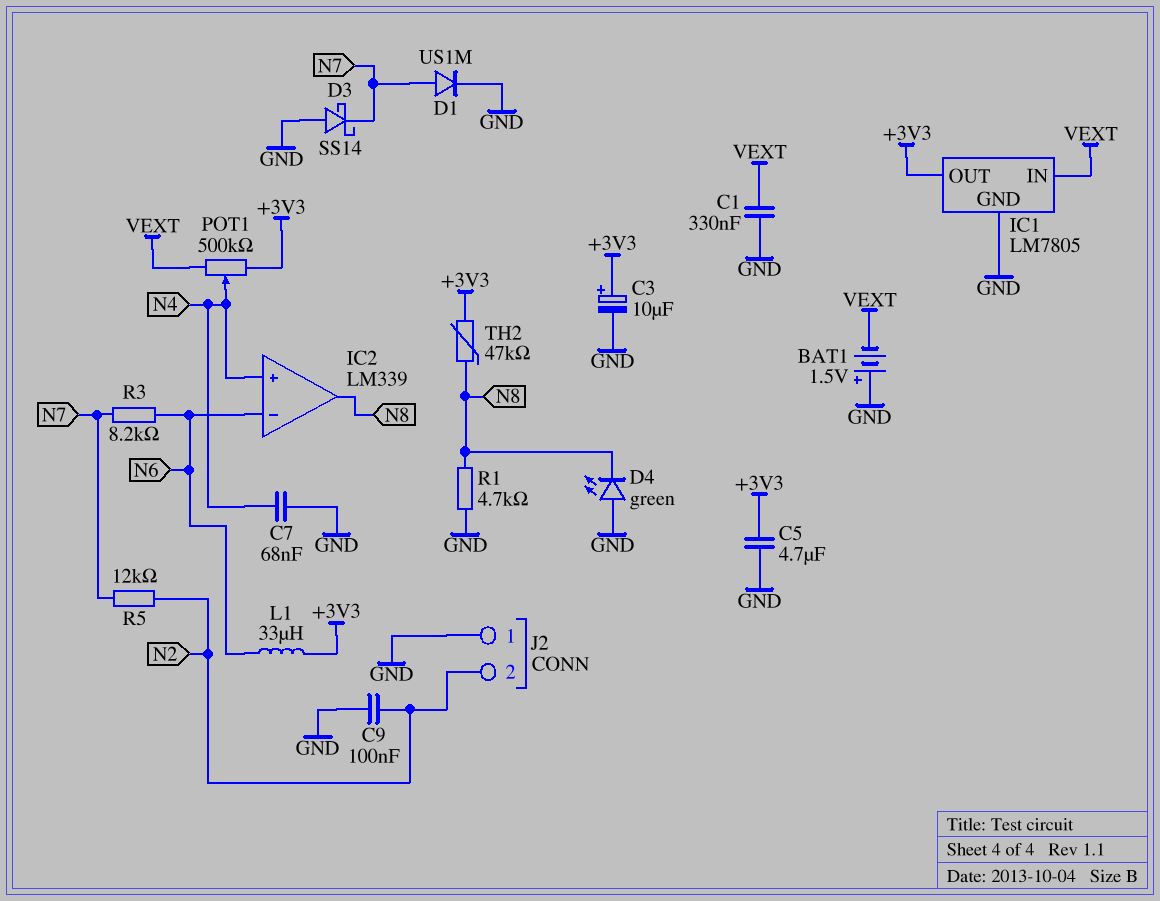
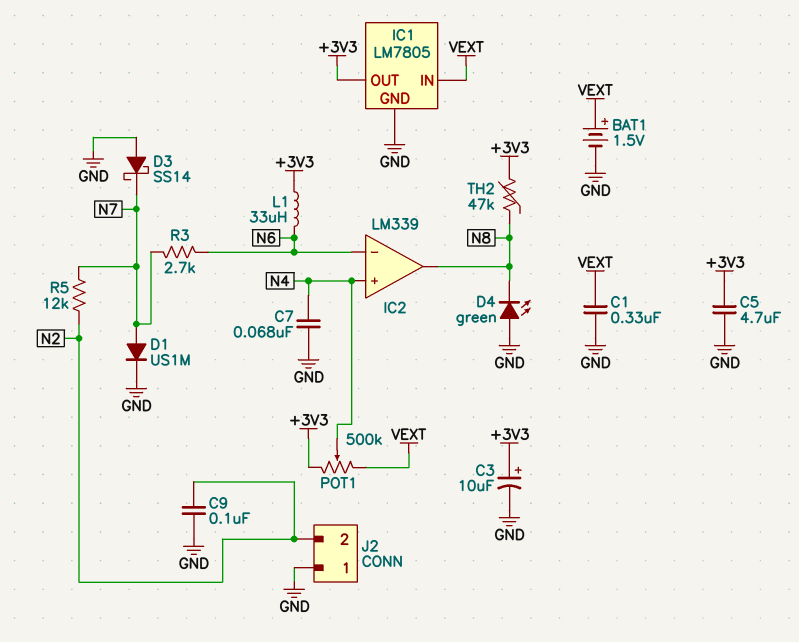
BAT1: 1.5V (plus GND, minus VEXT) -> 1.5V (plus VEXT, minus GND)
R1: 4.7k (GND, N8) -> none
R3: 8.2k (N6, N7) -> 2.7k (N6, N7)

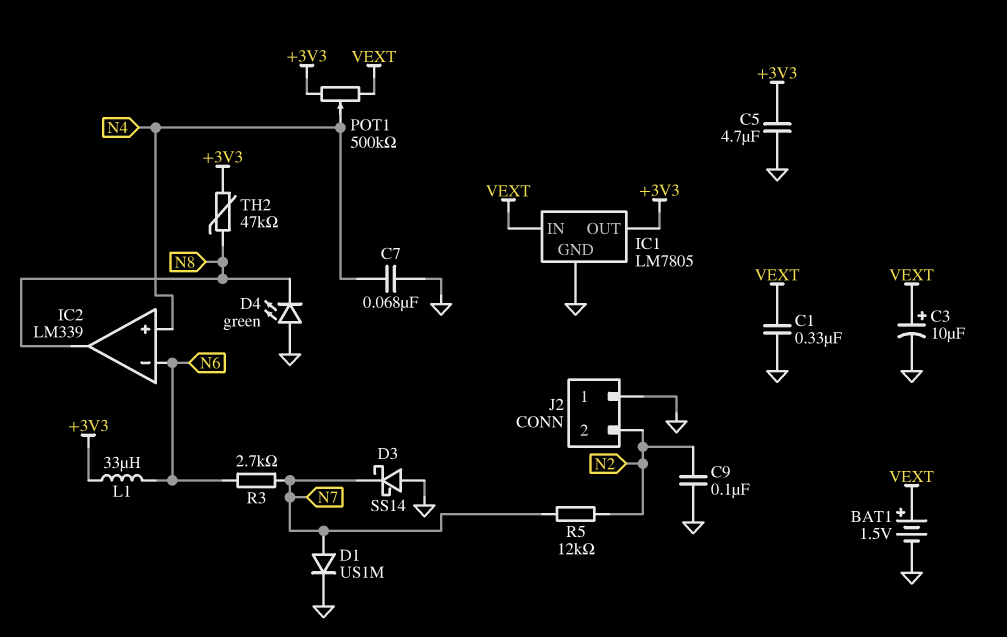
C3: 10uF (plus +3V3, minus GND) -> 10uF (plus VEXT, minus GND)

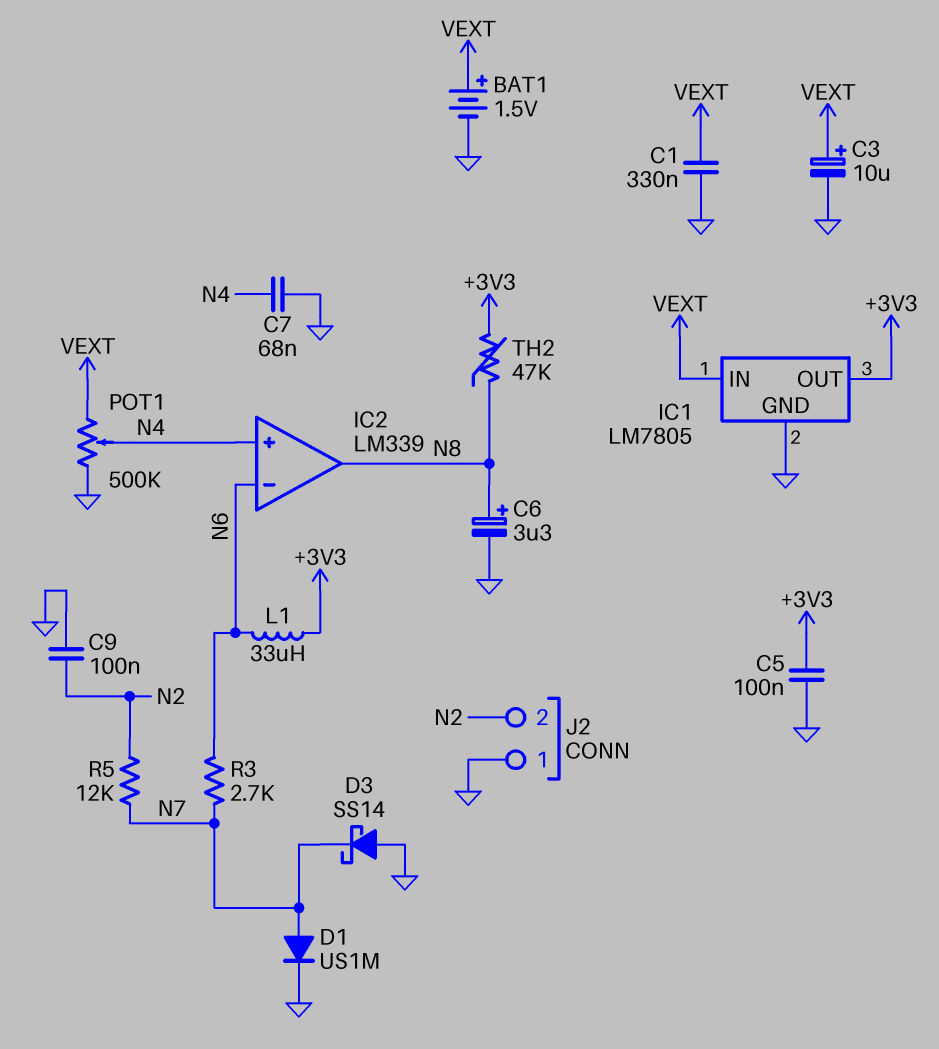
C5: 4.7uF (+3V3, GND) -> 100nF (+3V3, GND)
C6: none -> 3.3uF (plus N8, minus GND)
D4: LED green (A GND, K N8) -> none
POT1: 500k (+3V3, VEXT, wiper N4) -> 500k (GND, VEXT, wiper N4)

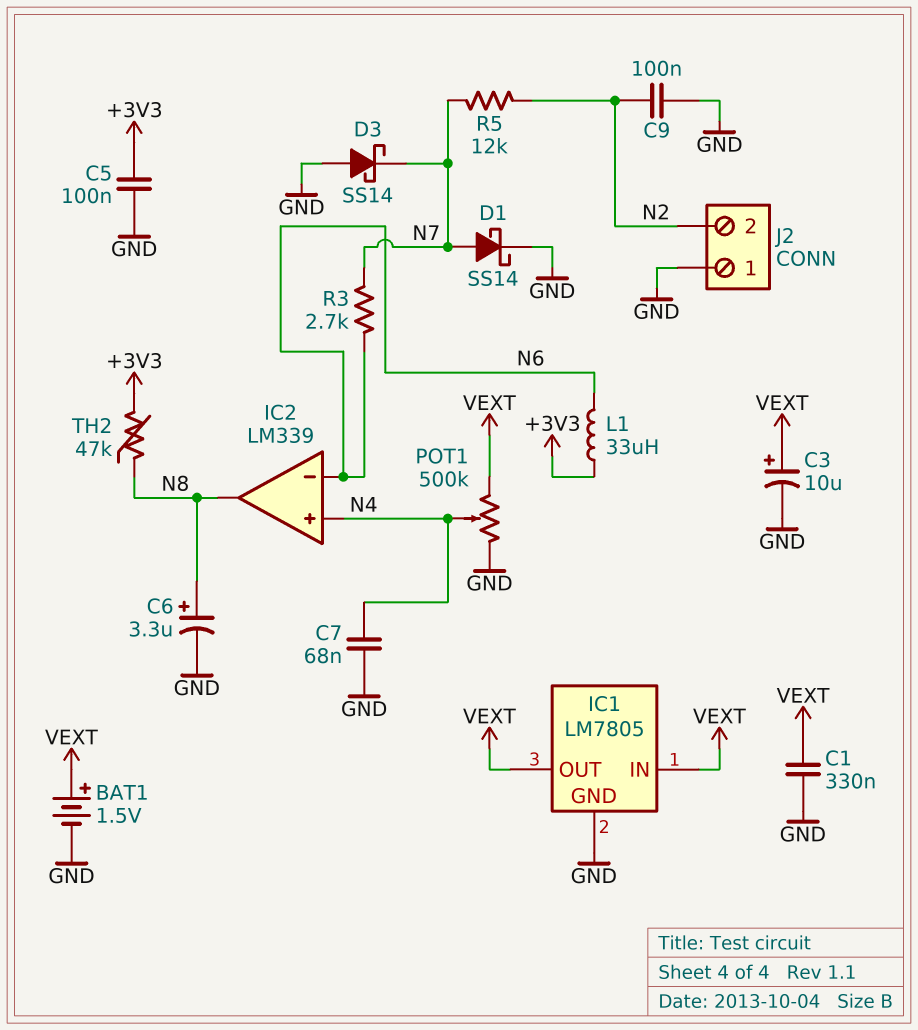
D1: diode US1M (A N7, K GND) -> schottky SS14 (A N7, K GND)
IC1 pin OUT: +3V3 -> VEXT

